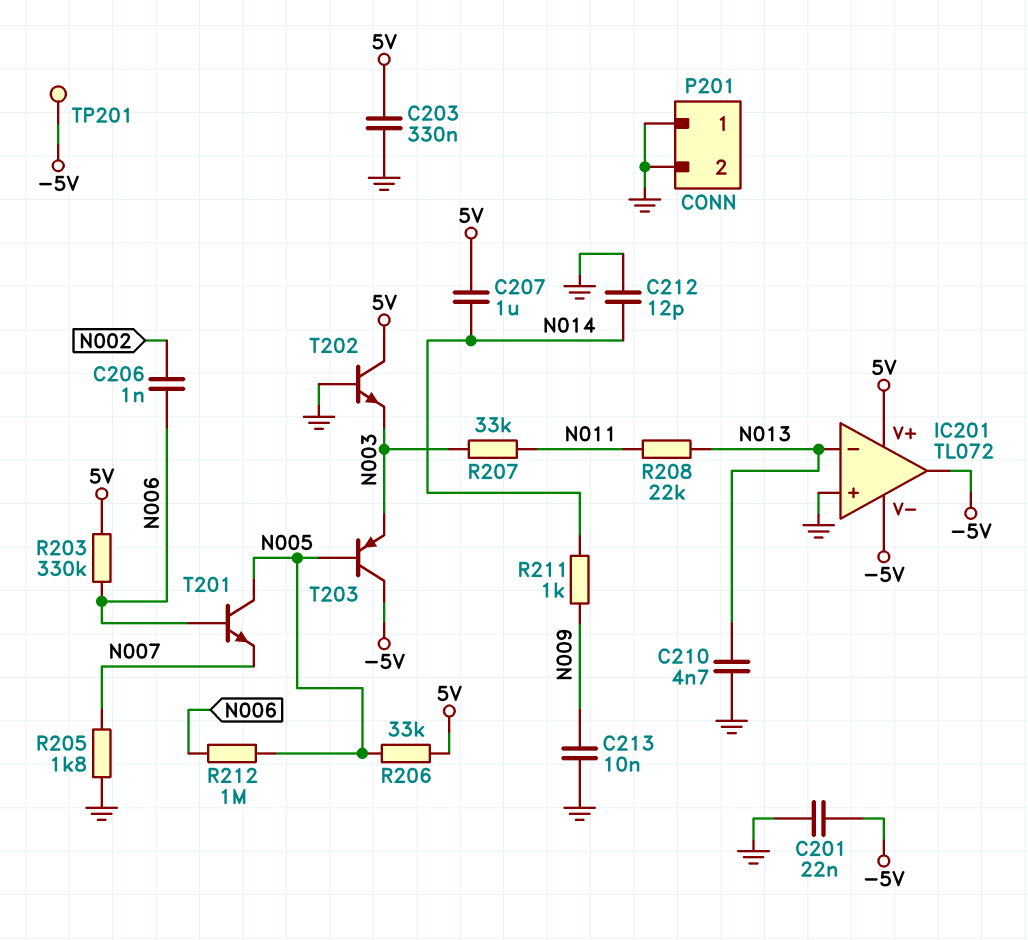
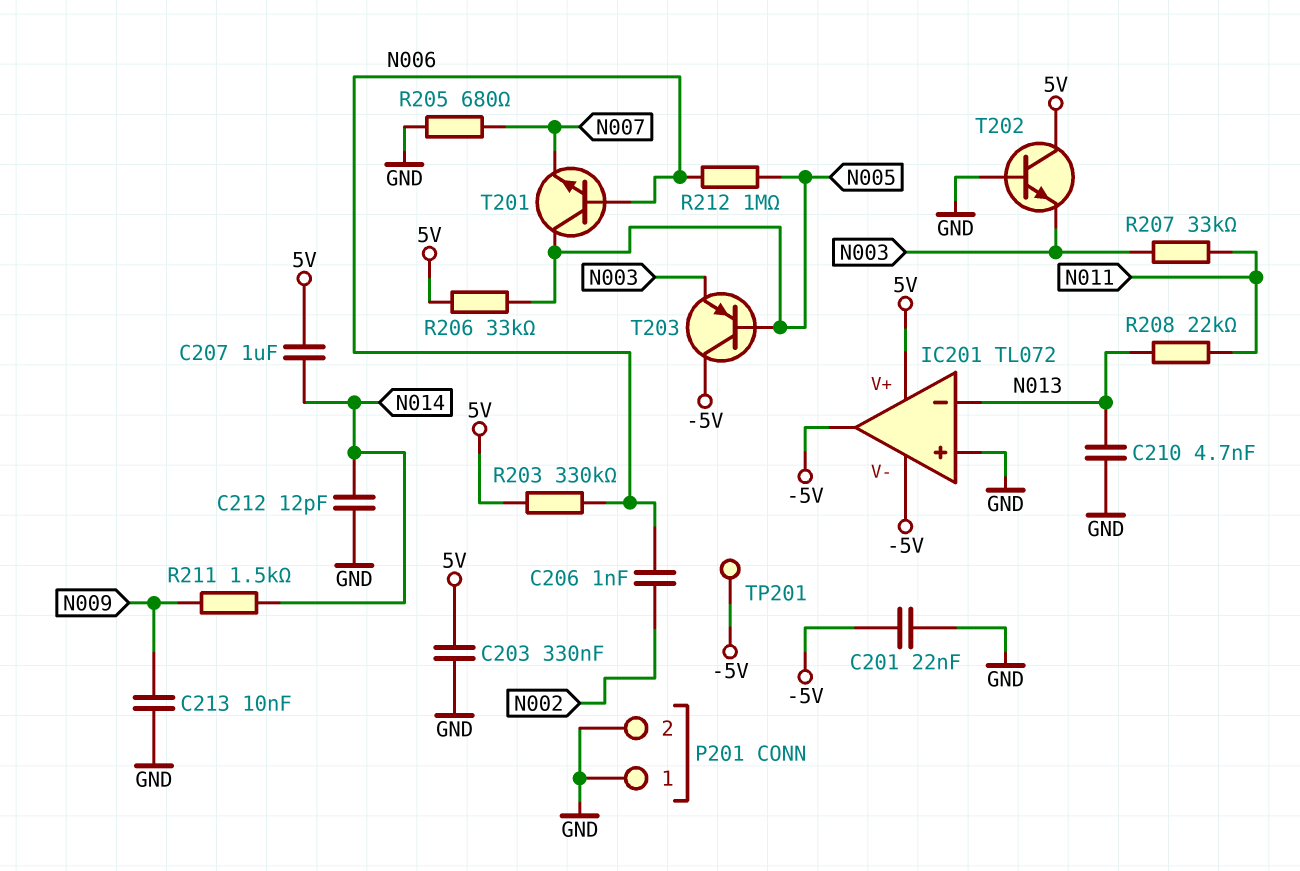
R205: 1.8k (GND, N007) -> 680 (GND, N007)
R211: 1k (N009, N014) -> 1.5k (N009, N014)

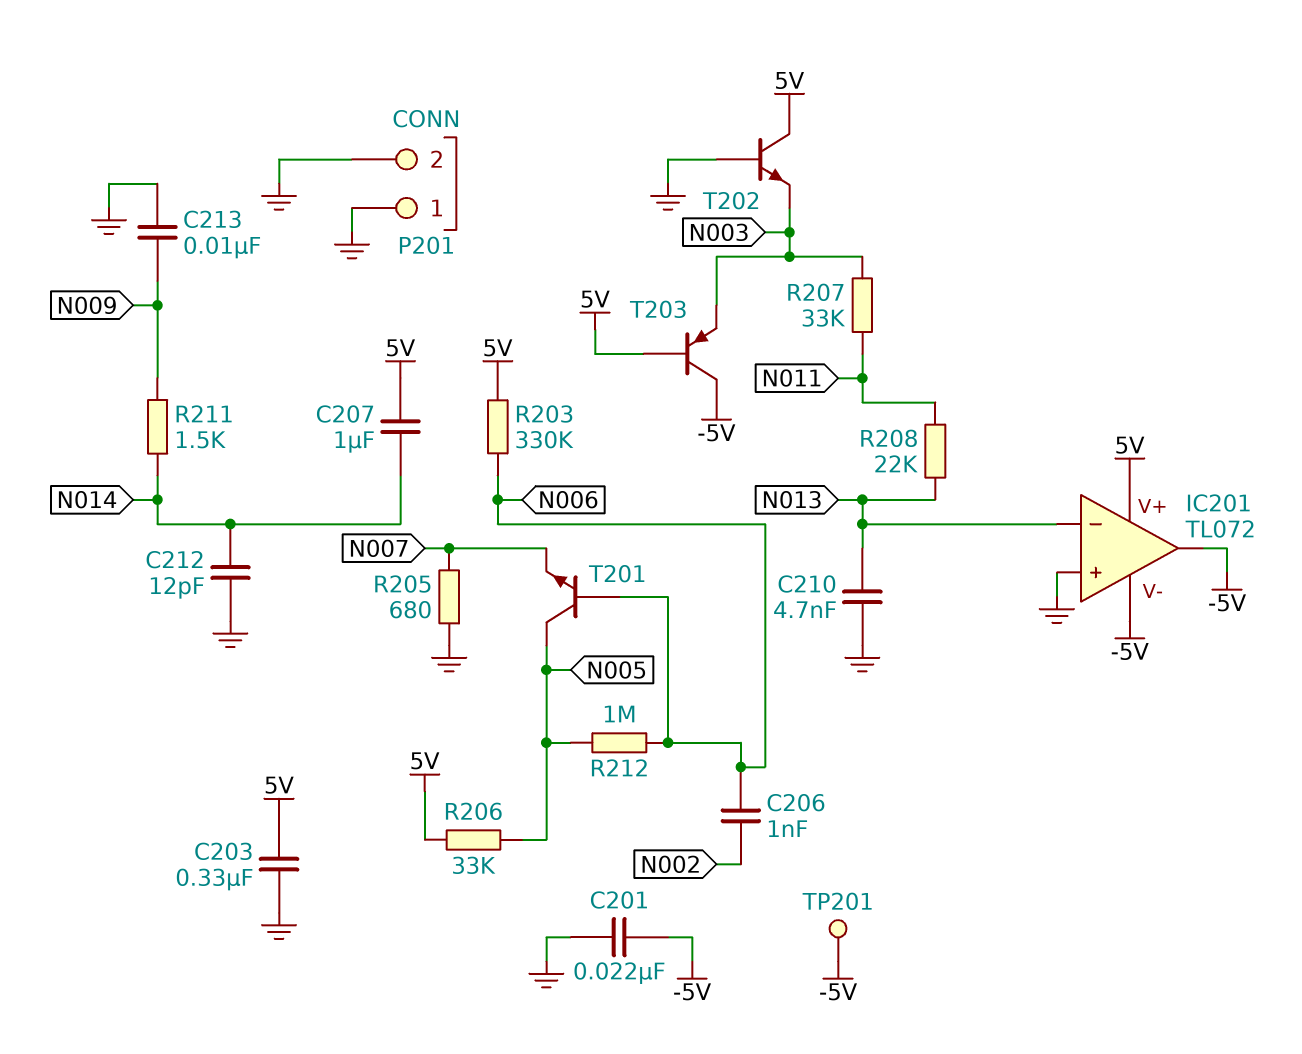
T203: PNP (B N005, C -5V, E N003) -> PNP (B 5V, C -5V, E N003)

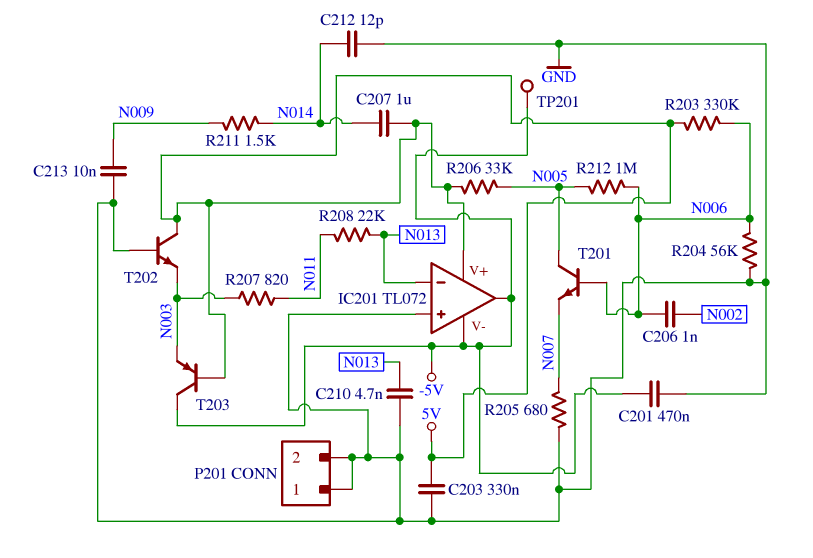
C201: 22nF (-5V, GND) -> 470nF (-5V, GND)
R204: none -> 56k (GND, N006)
R207: 33k (N003, N011) -> 820 (N003, N011)

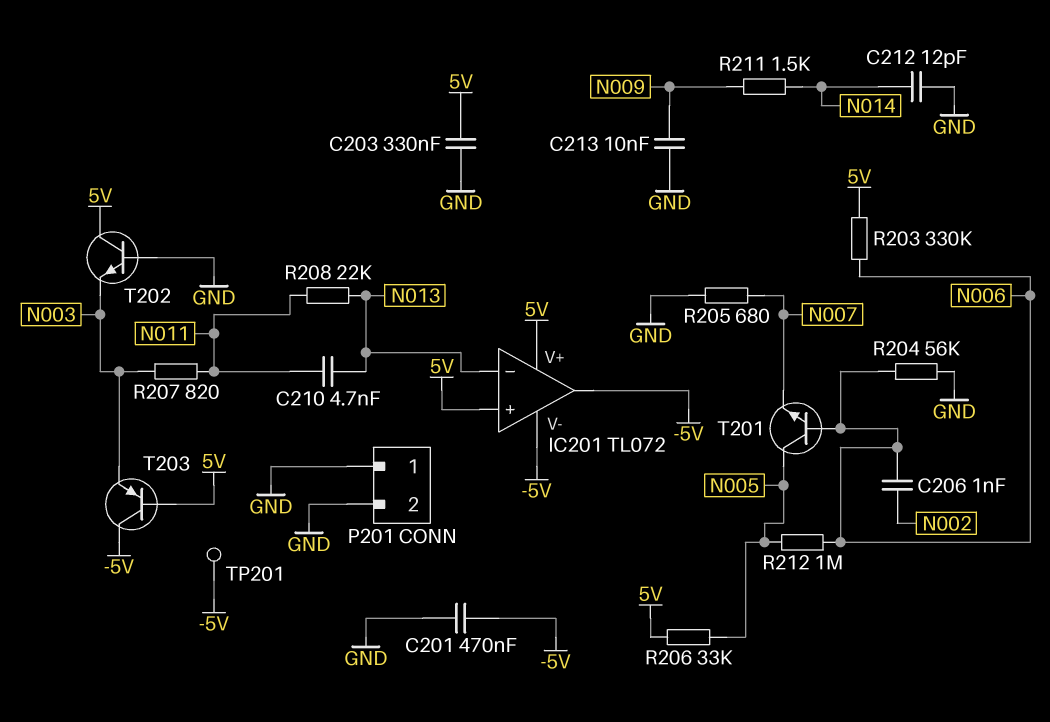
C207: 1uF (5V, N014) -> none
C210: 4.7nF (GND, N013) -> 4.7nF (N011, N013)
IC201 pin in+: GND -> 5V

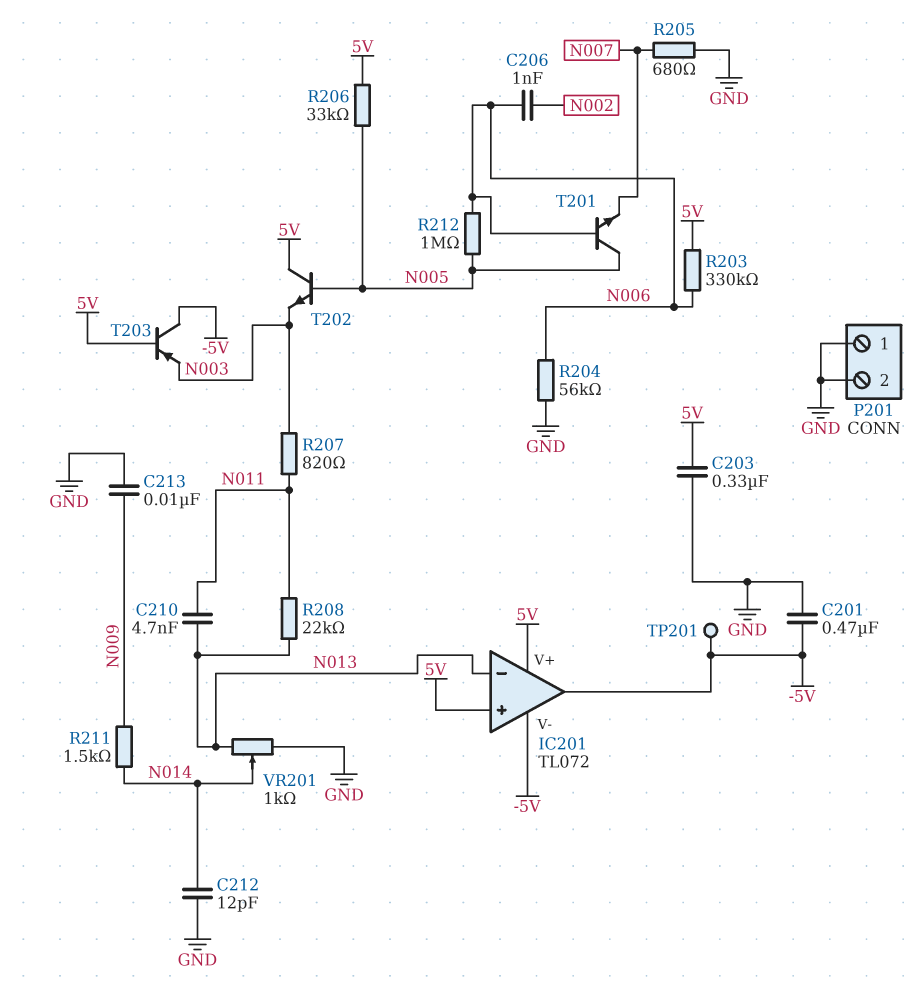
T202: NPN (B GND, C 5V, E N003) -> NPN (B N005, C 5V, E N003)
VR201: none -> 1k (GND, N013, wiper N014)

